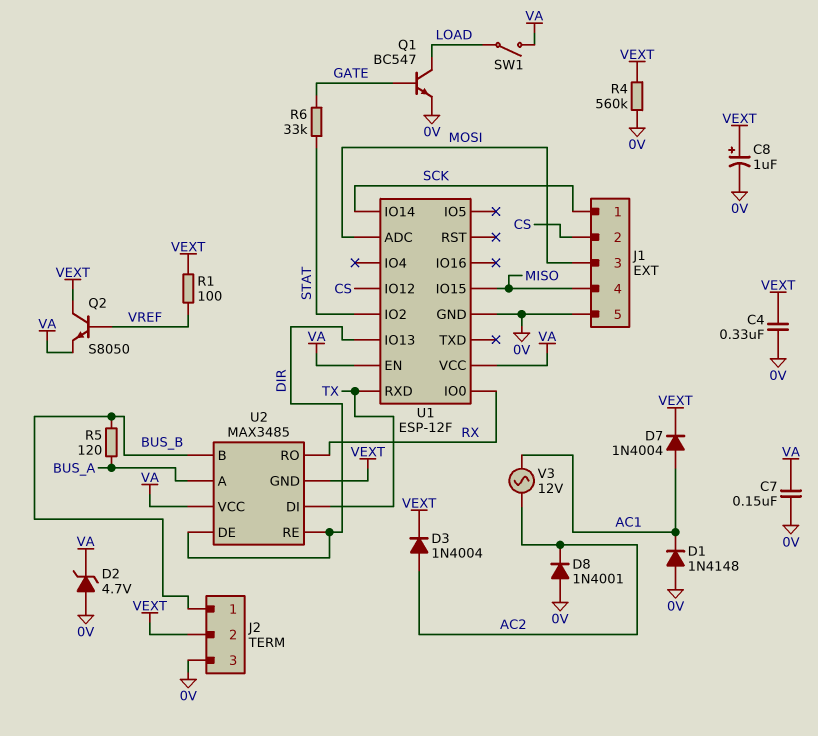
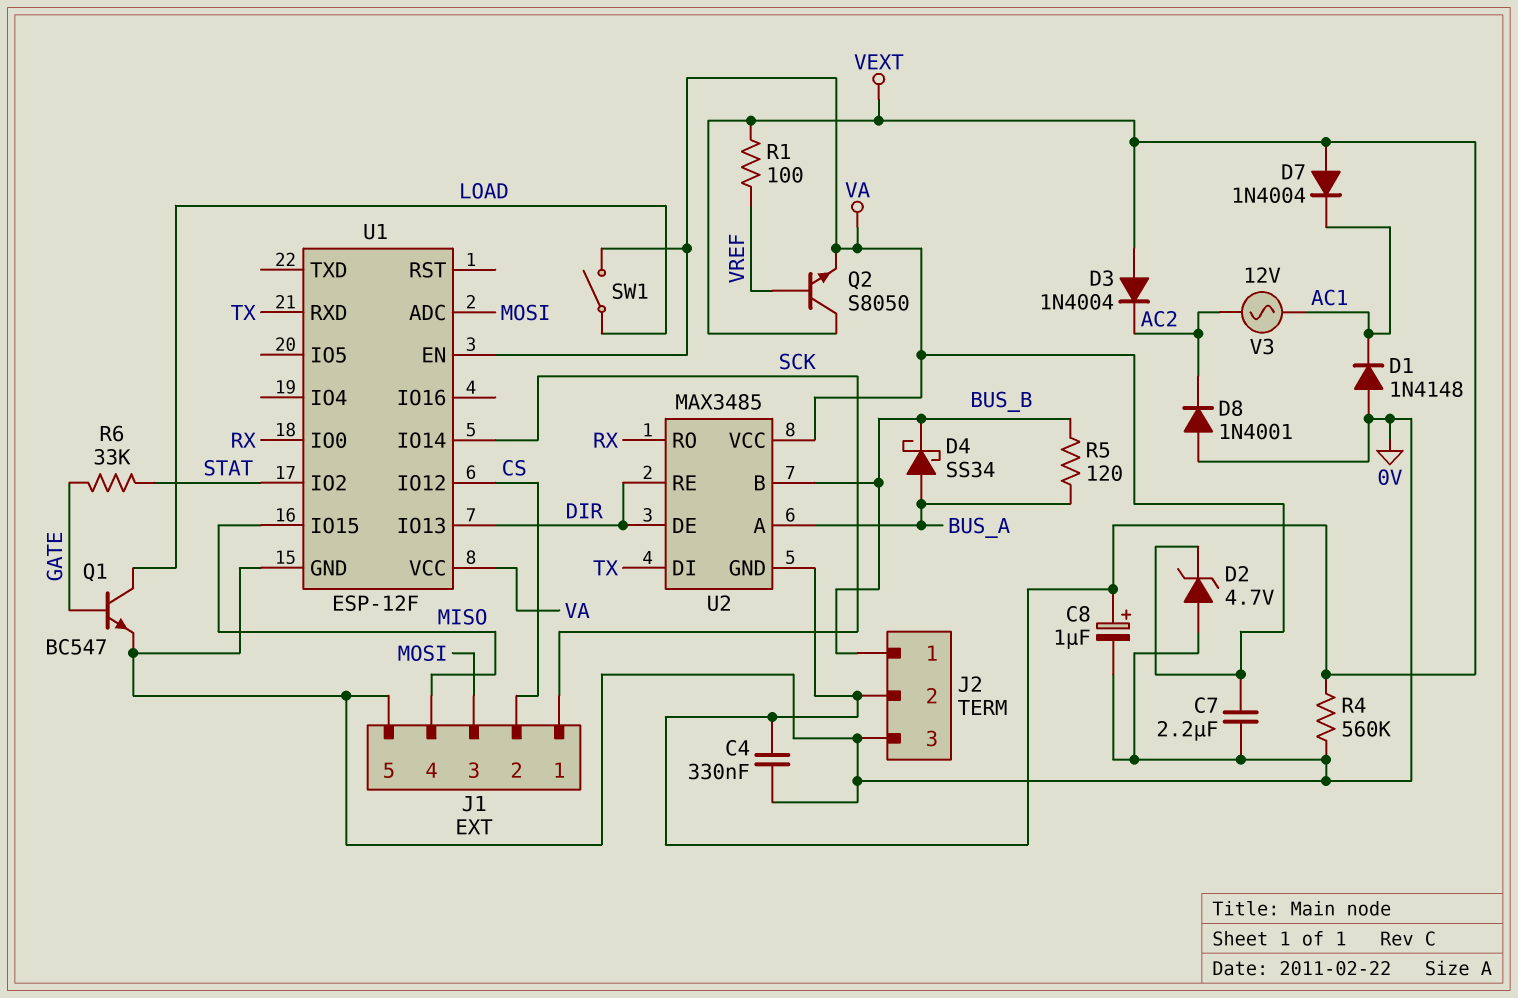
C7: 150nF (0V, VA) -> 2.2uF (0V, VA)
D3: diode 1N4004 (A AC2, K VEXT) -> diode 1N4004 (A VEXT, K AC2)
D4: none -> schottky SS34 (A BUS_A, K BUS_B)
D7: diode 1N4004 (A AC1, K VEXT) -> diode 1N4004 (A VEXT, K AC1)

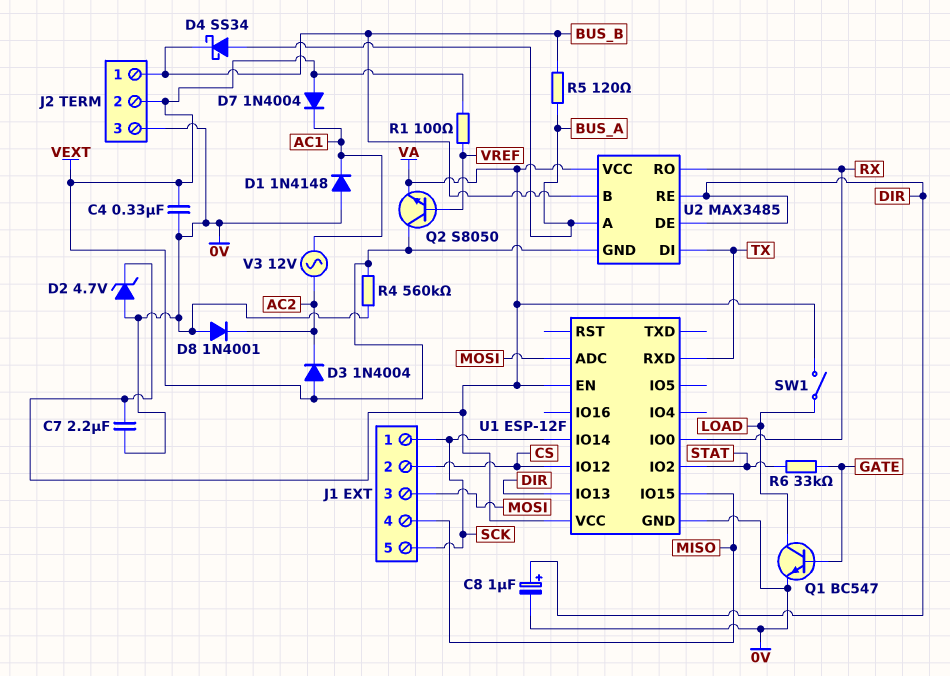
C8: 1uF (plus VEXT, minus 0V) -> 1uF (plus DIR, minus 0V)
J1 pin 5: 0V -> SCK

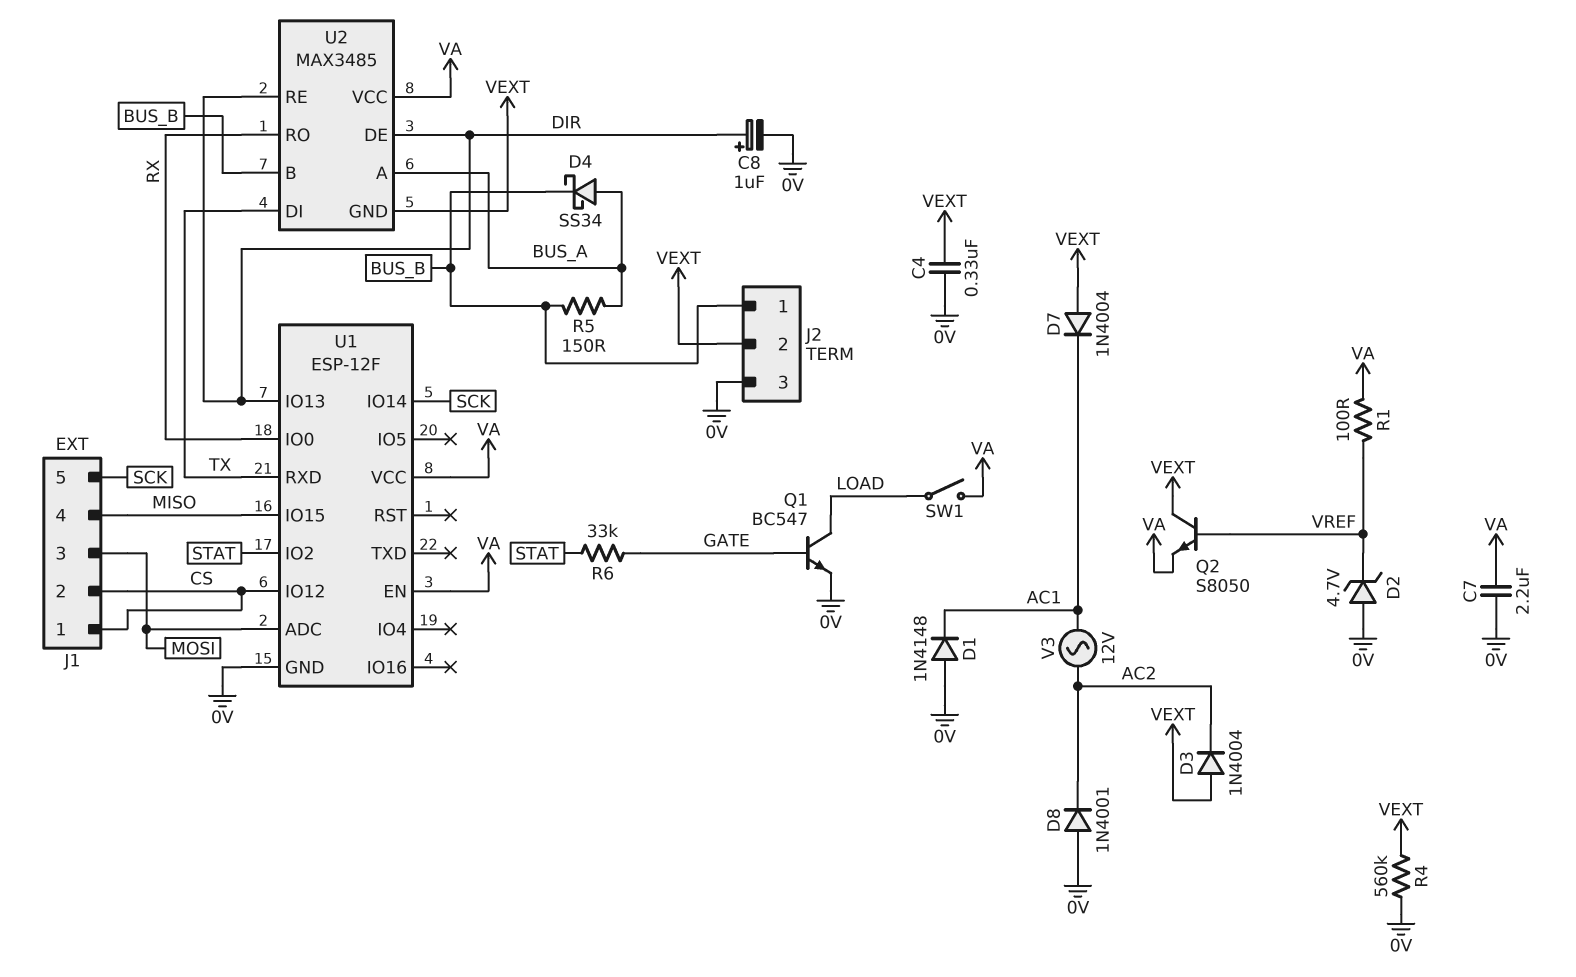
D2: zener 4.7V (A 0V, K VA) -> zener 4.7V (A 0V, K VREF)
J1 pin 1: SCK -> CS
R1: 100 (VEXT, VREF) -> 100 (VA, VREF)
R5: 120 (BUS_A, BUS_B) -> 150 (BUS_A, BUS_B)

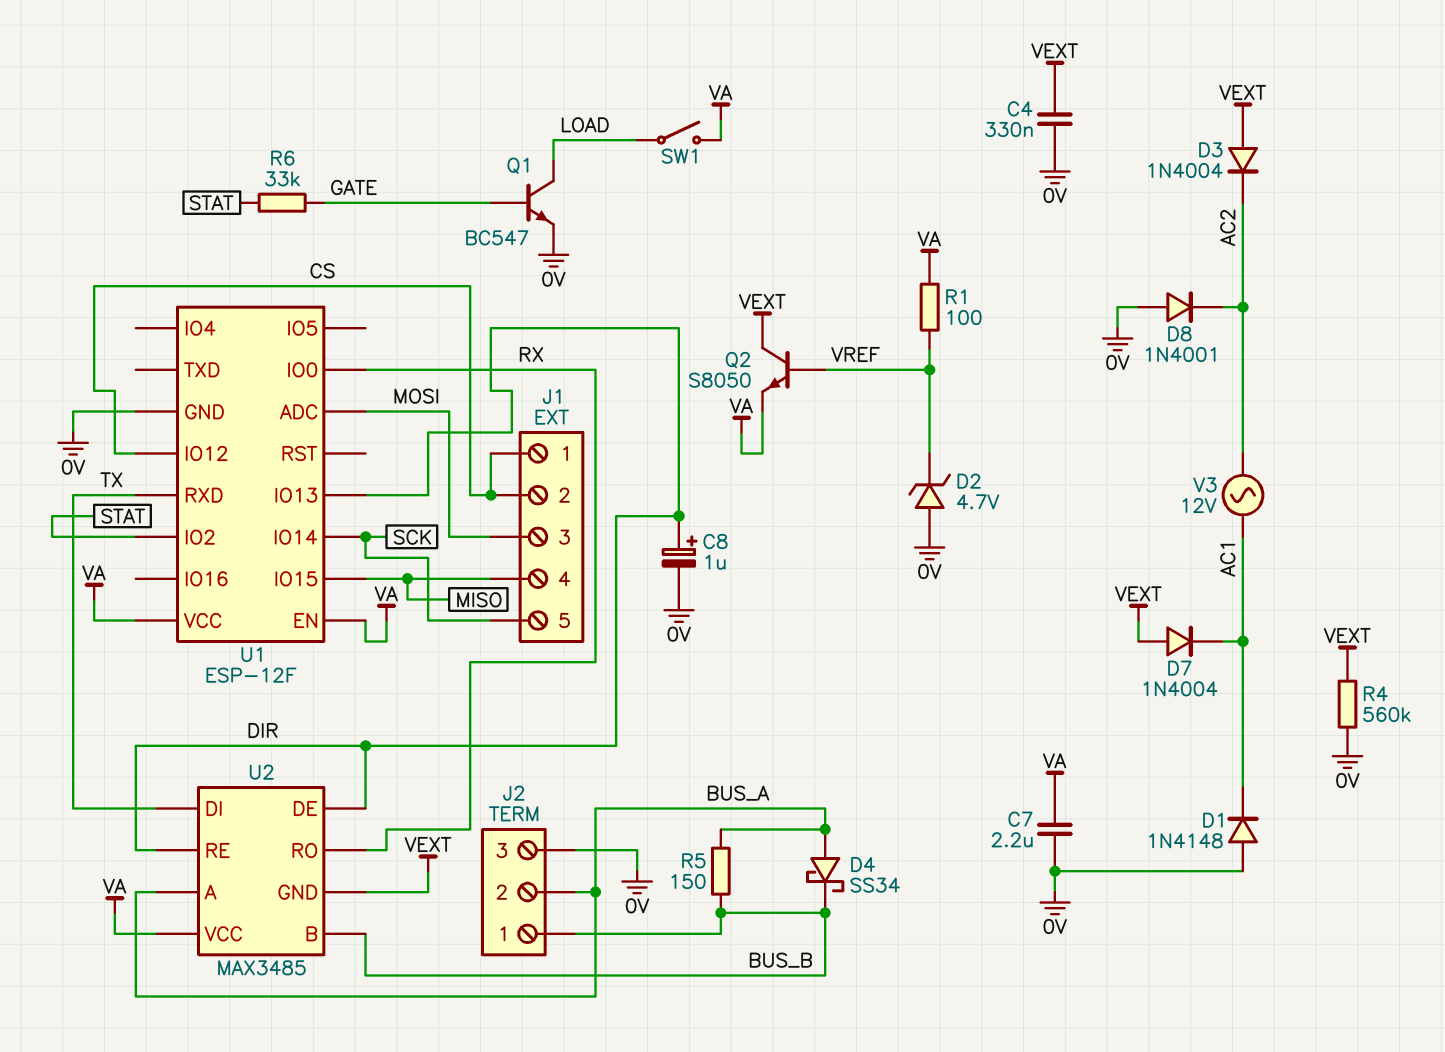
J2 pin 2: VEXT -> BUS_A

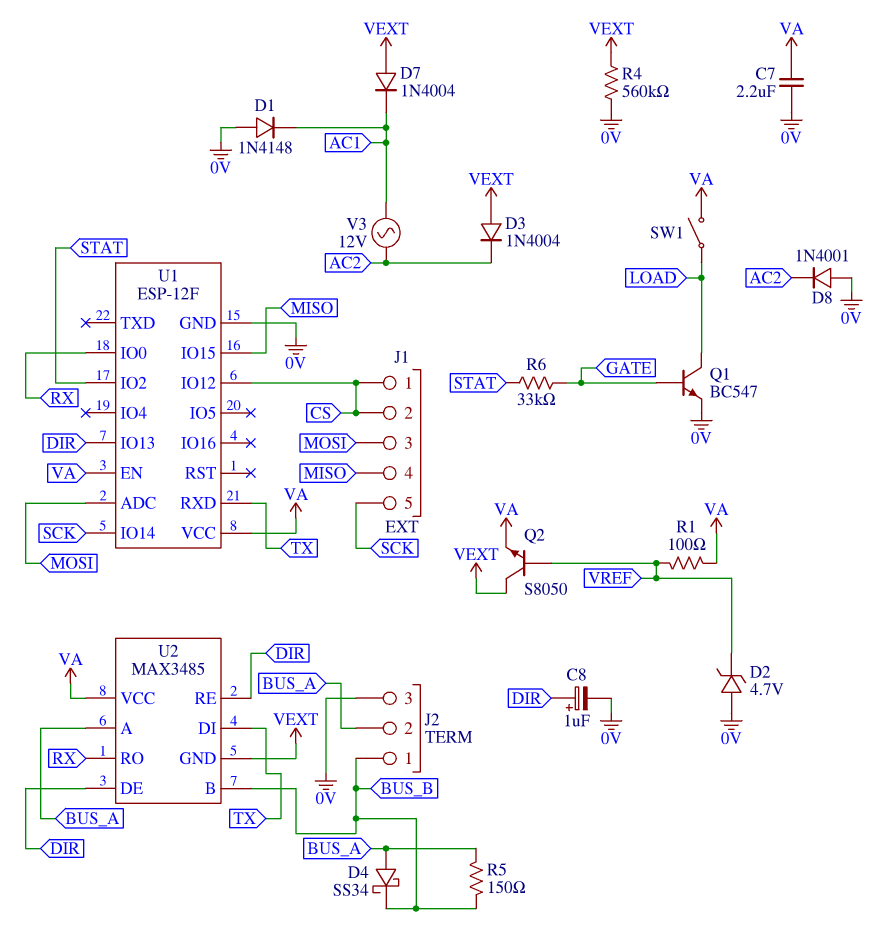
C4: 330nF (0V, VEXT) -> none

